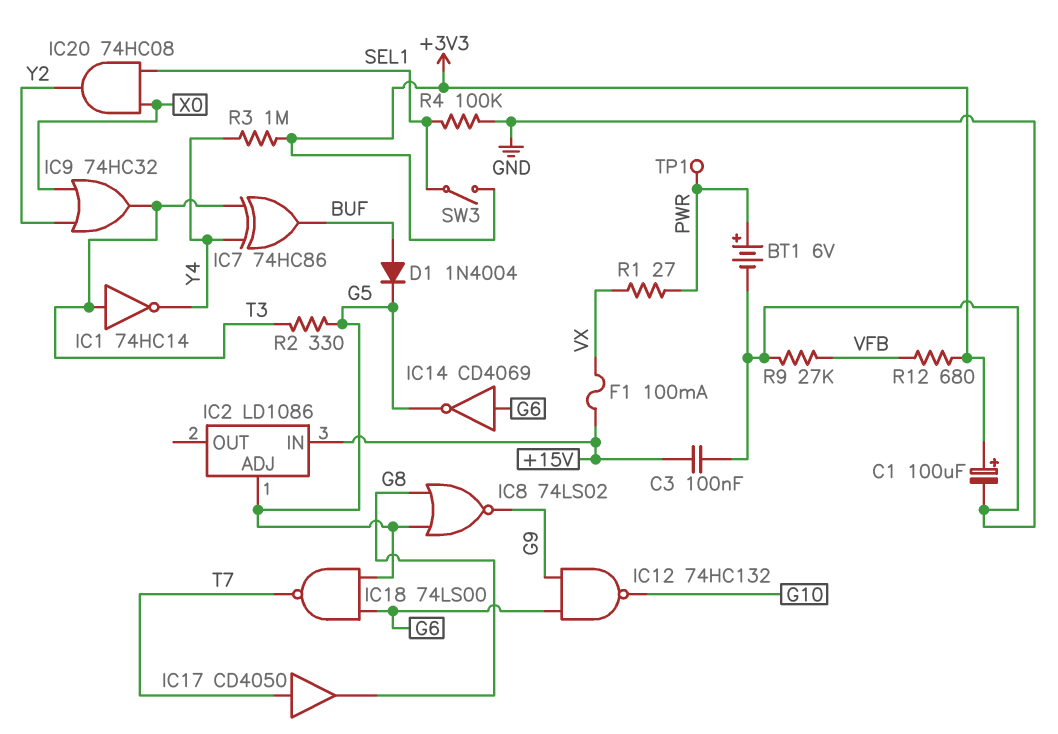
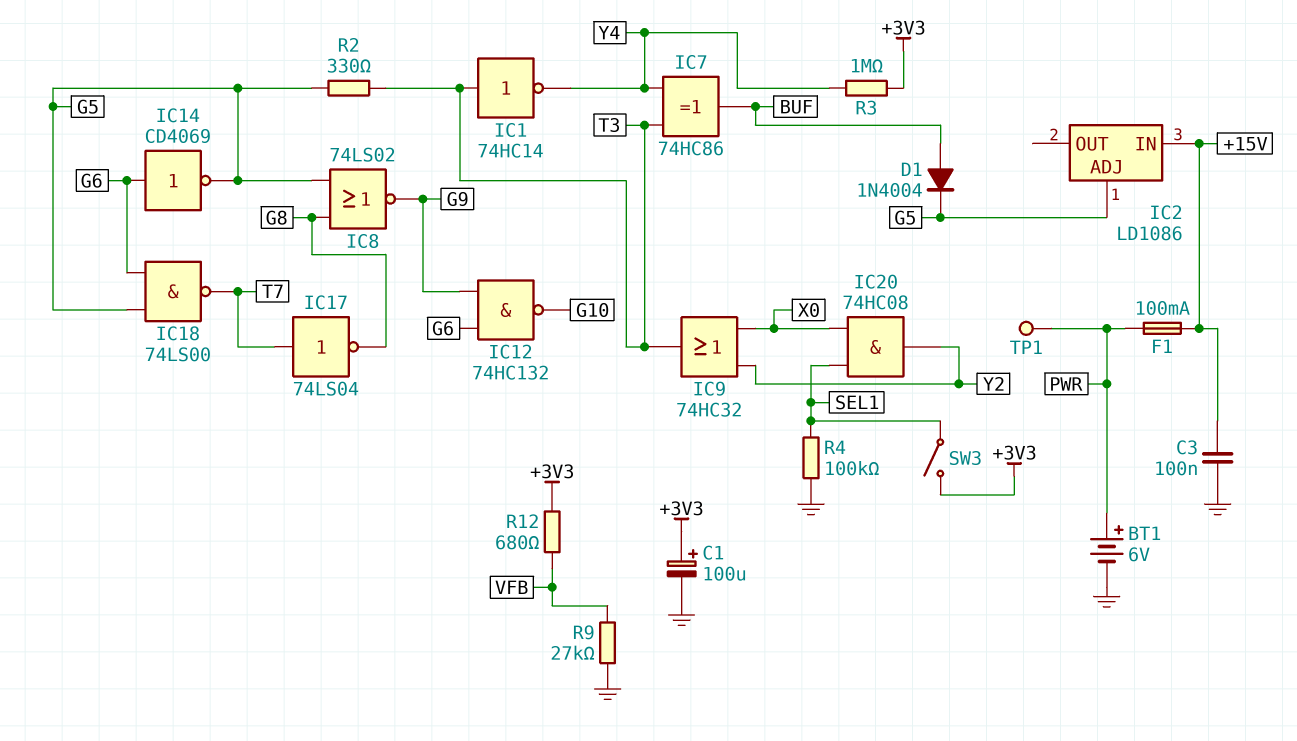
F1: 100mA (+15V, VX) -> 100mA (+15V, PWR)
IC17: buffer CD4050 (in T7, out G8) -> NOT 74LS04 (in T7, out G8)
R1: 27 (PWR, VX) -> none

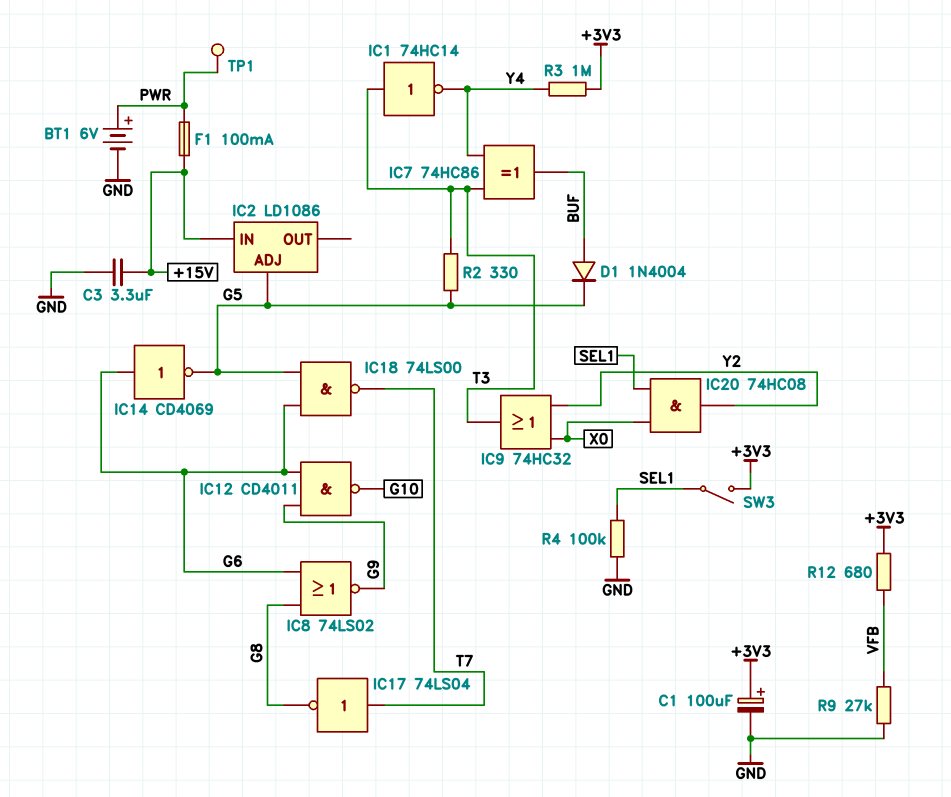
C3: 100nF (+15V, GND) -> 3.3uF (+15V, GND)
IC8: NOR 74LS02 (in G5, in G8, out G9) -> NOR 74LS02 (in G6, in G8, out G9)
IC12: NAND 74HC132 (in G6, in G9, out G10) -> NAND CD4011 (in G6, in G9, out G10)

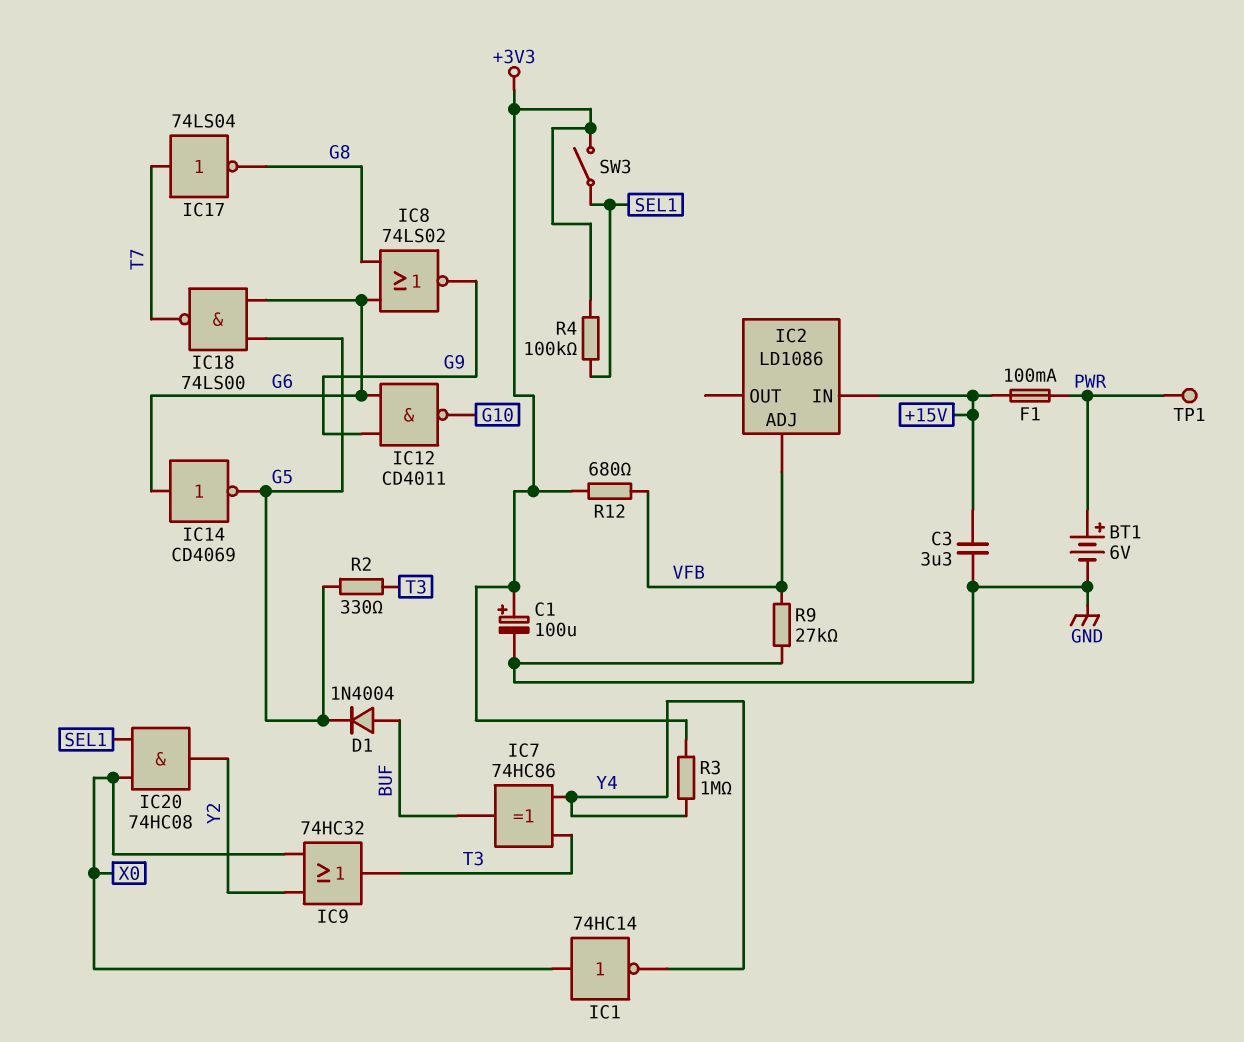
IC1: NOT 74HC14 (in T3, out Y4) -> NOT 74HC14 (in X0, out Y4)
IC2 pin ADJ: G5 -> VFB
R4: 100k (GND, SEL1) -> 100k (+3V3, SEL1)

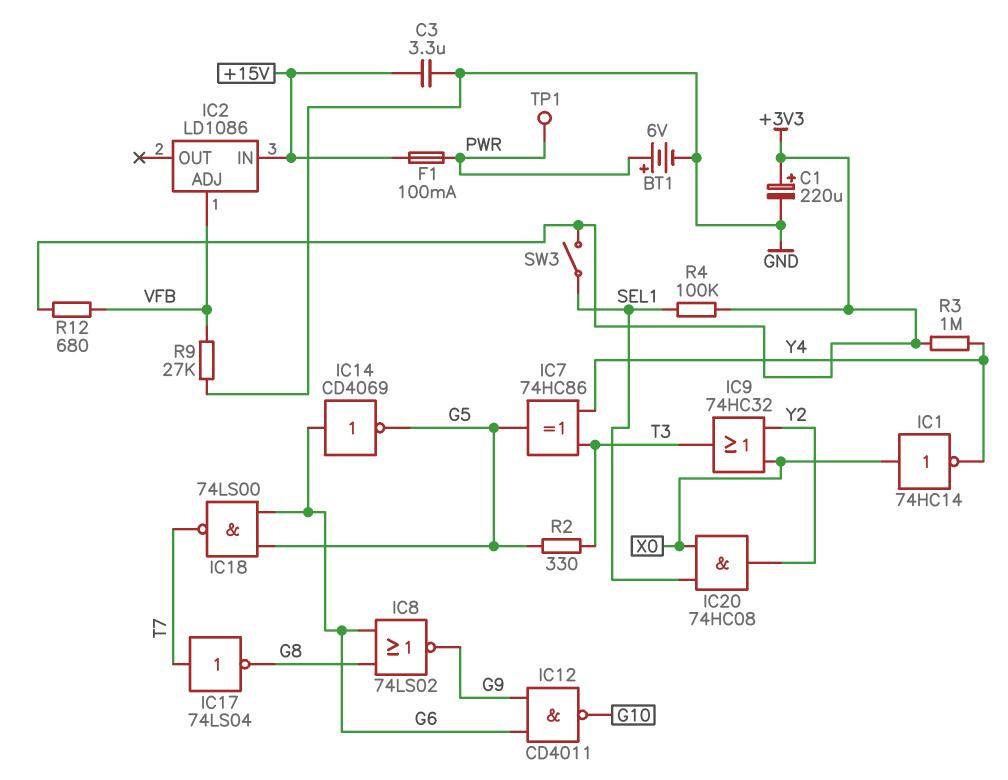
C1: 100uF (plus +3V3, minus GND) -> 220uF (plus +3V3, minus GND)
D1: diode 1N4004 (A BUF, K G5) -> none
IC7: XOR 74HC86 (in T3, in Y4, out BUF) -> XOR 74HC86 (in T3, in Y4, out G5)

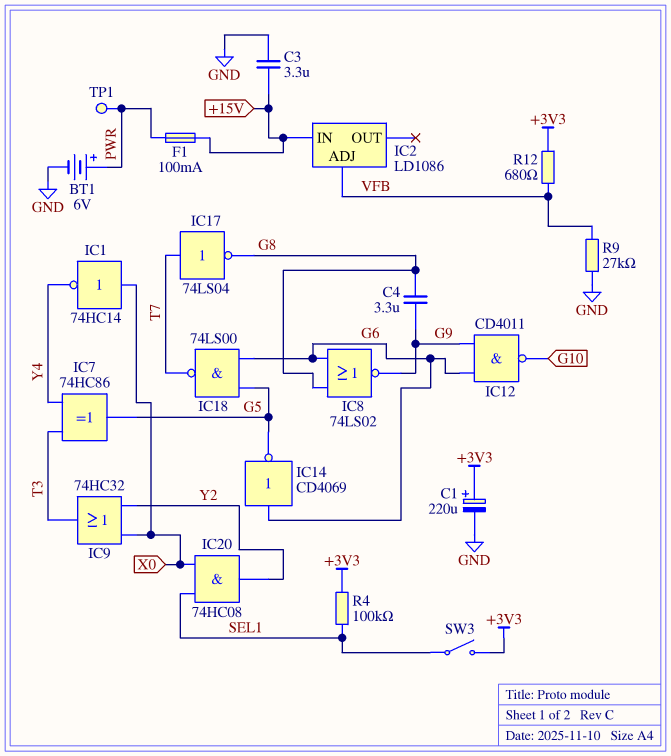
C4: none -> 3.3uF (G8, G9)
R2: 330 (G5, T3) -> none
R3: 1M (+3V3, Y4) -> none

